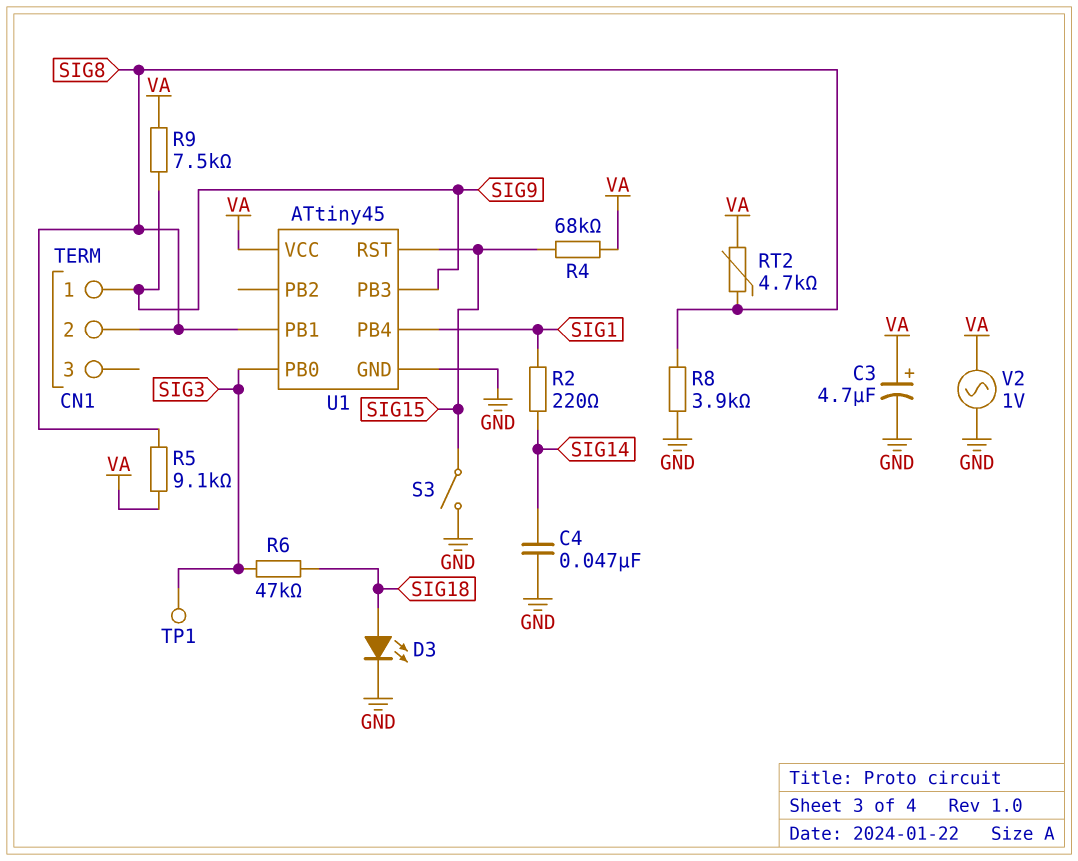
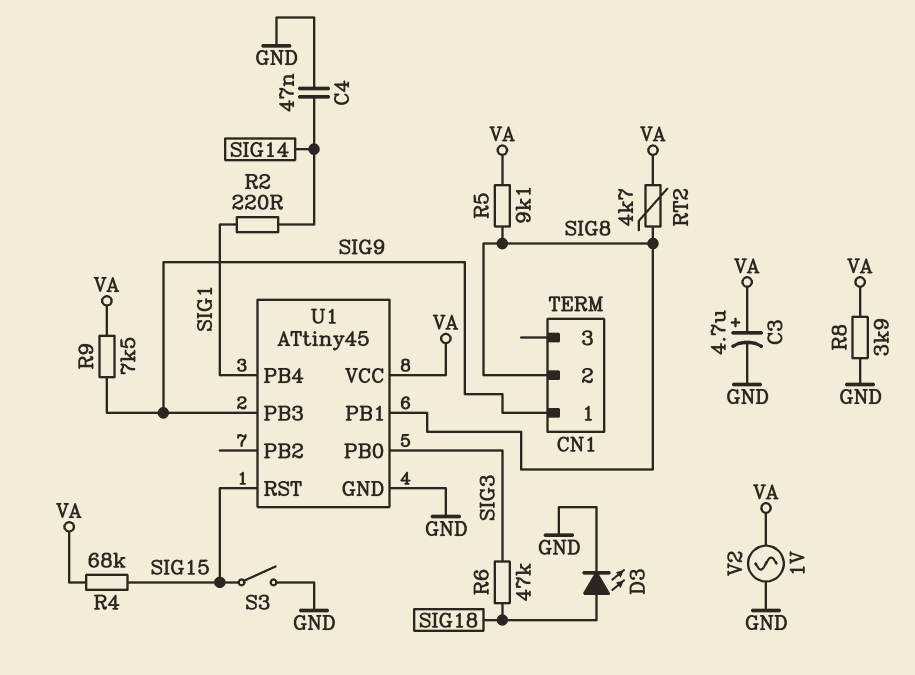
R8: 3.9k (GND, SIG8) -> 3.9k (GND, VA)
TP1: test point (SIG3) -> none

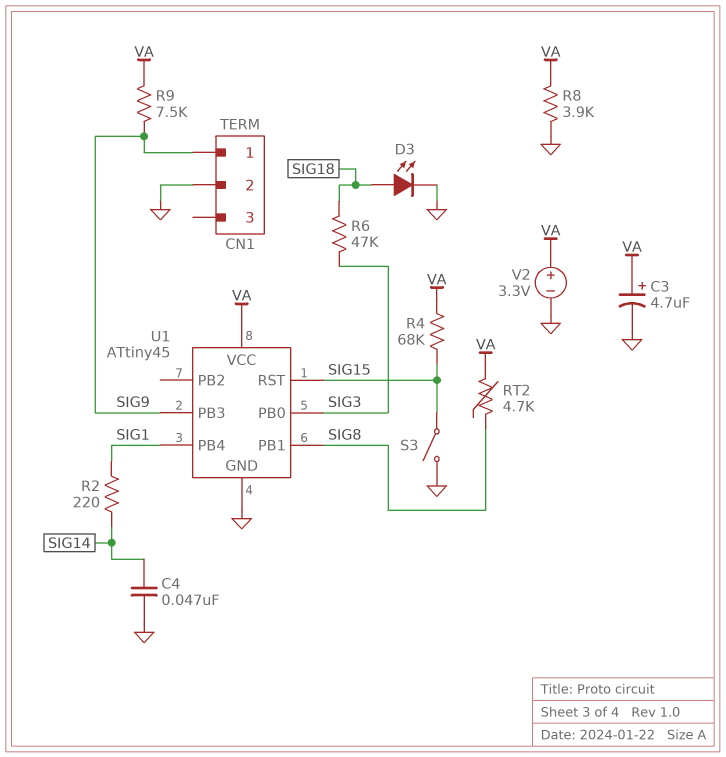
CN1 pin 2: SIG8 -> GND
R5: 9.1k (SIG8, VA) -> none
V2: AC 1V (GND, VA) -> 3.3V (plus VA, minus GND)

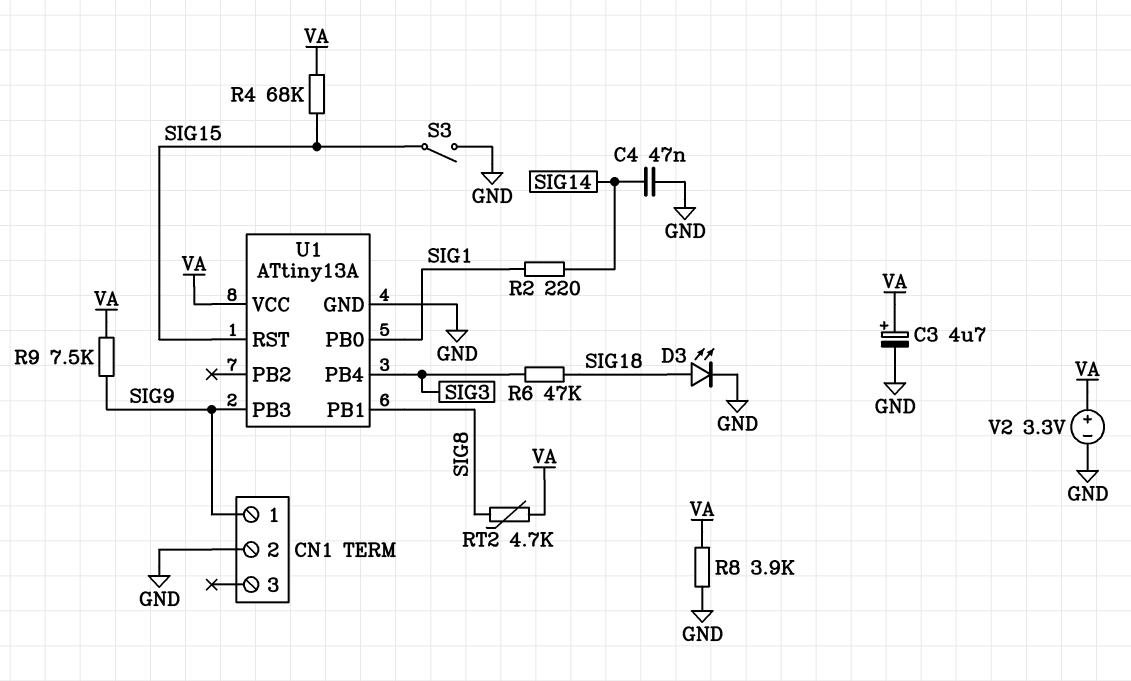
U1: ATtiny45 -> ATtiny13A
U1 pin PB0: SIG3 -> SIG1
U1 pin PB4: SIG1 -> SIG3

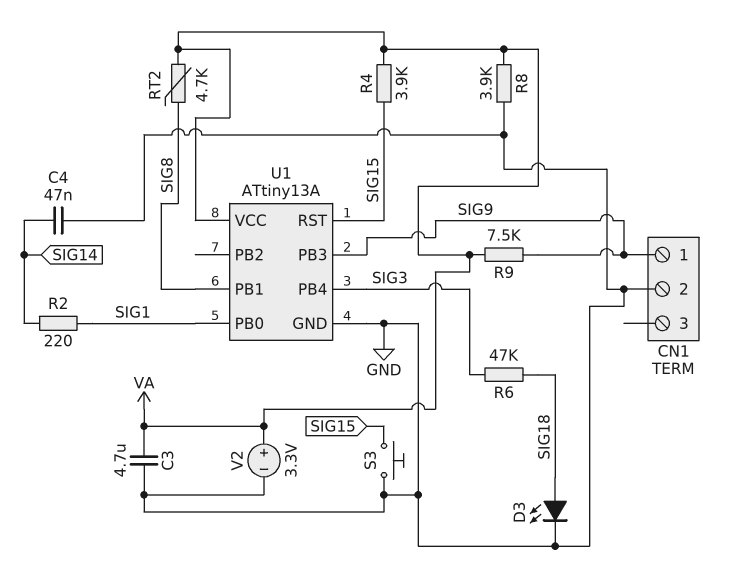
C3: 4.7uF (plus VA, minus GND) -> 4.7uF (GND, VA)
R4: 68k (SIG15, VA) -> 3.9k (SIG15, VA)
S3: switch (GND, SIG15) -> button (GND, SIG15)

